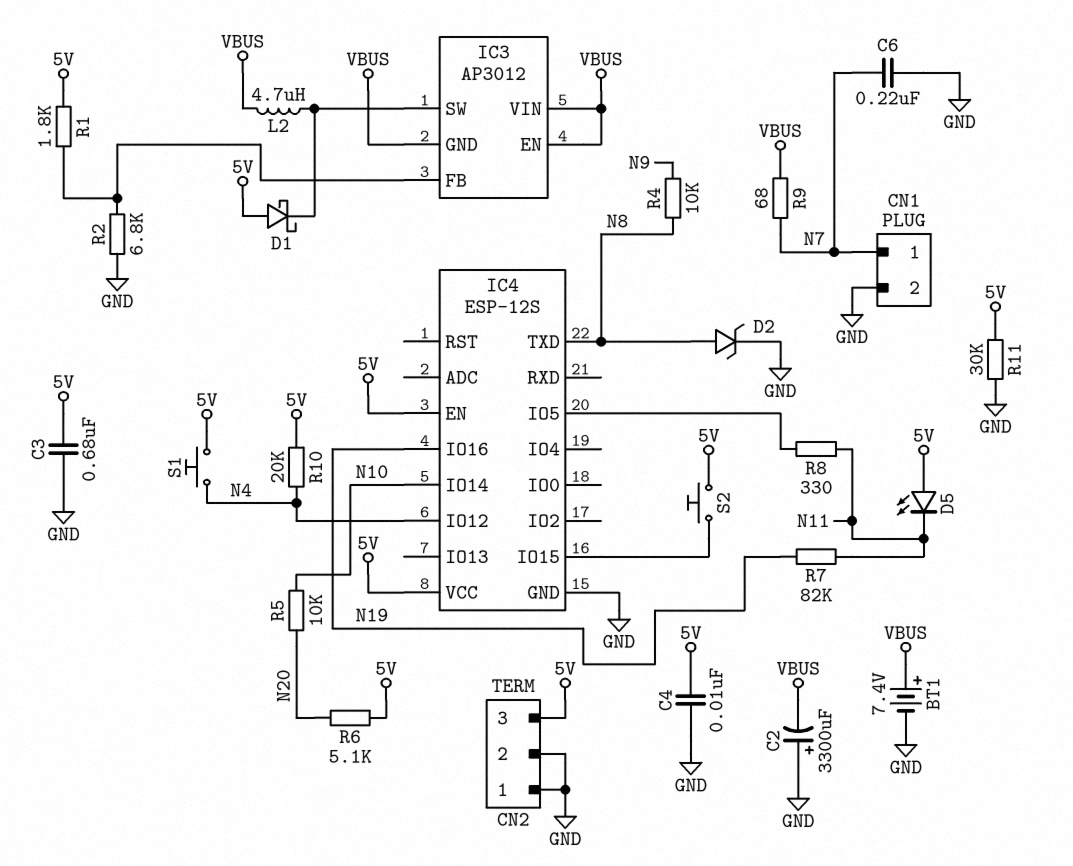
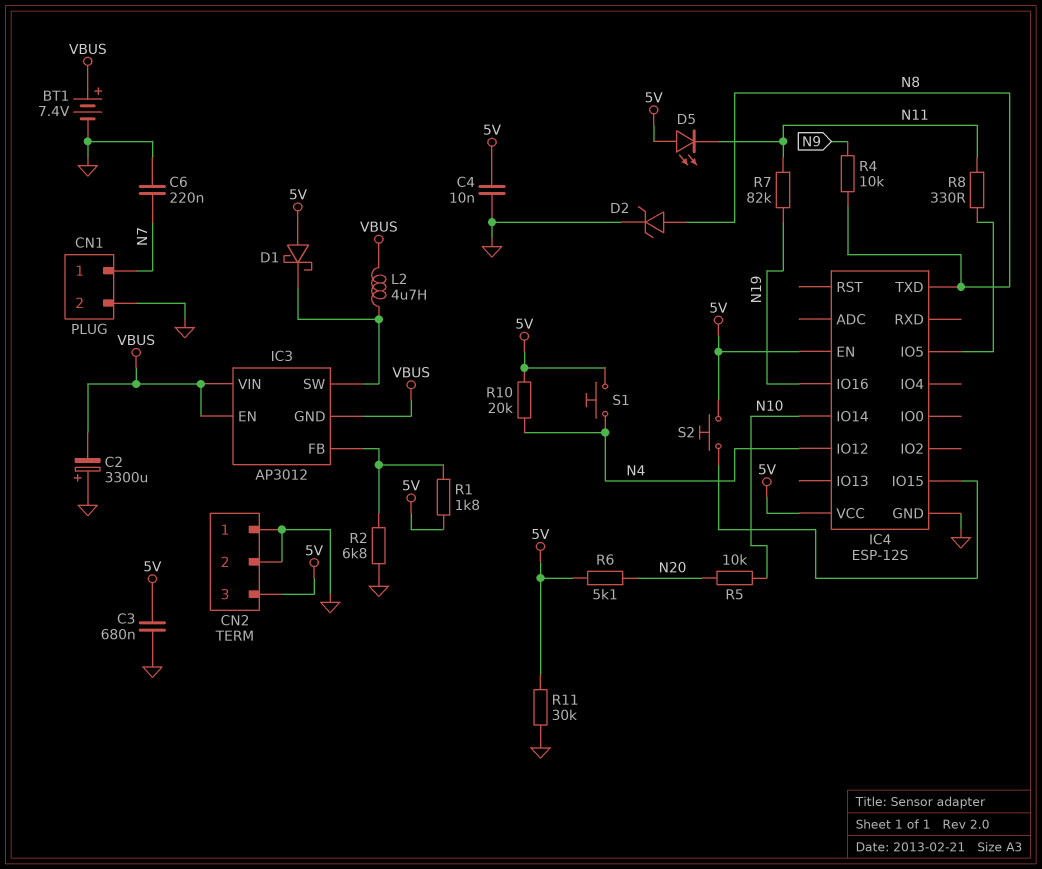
R9: 68 (N7, VBUS) -> none

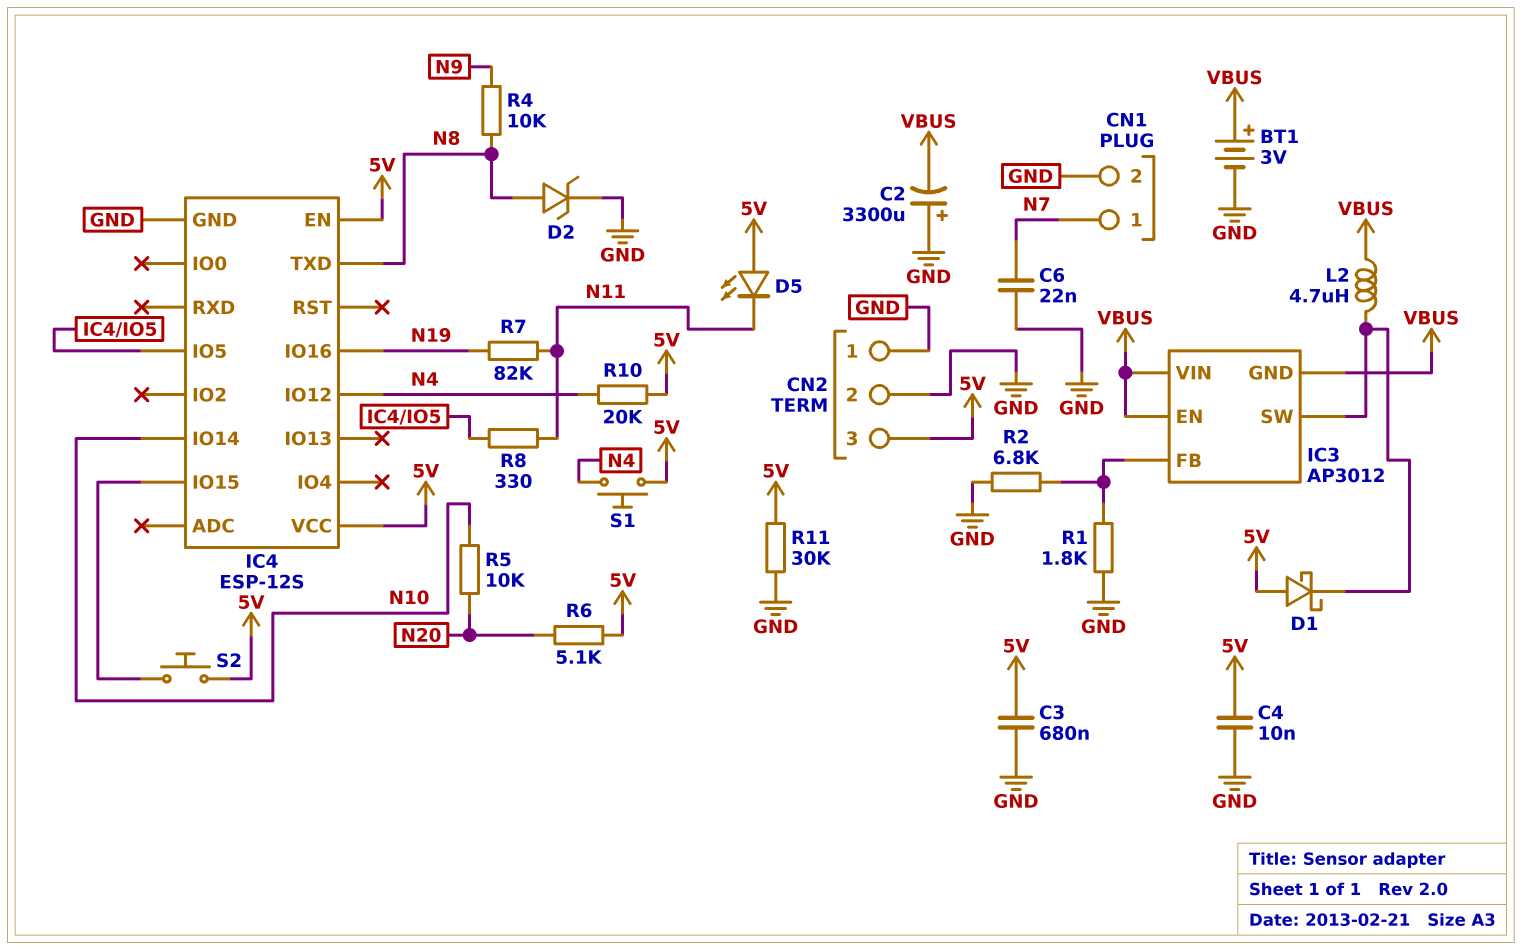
BT1: 7.4V (plus VBUS, minus GND) -> 3V (plus VBUS, minus GND)
C6: 220nF (GND, N7) -> 22nF (GND, N7)
R1: 1.8k (5V, IC3/FB) -> 1.8k (GND, IC3/FB)

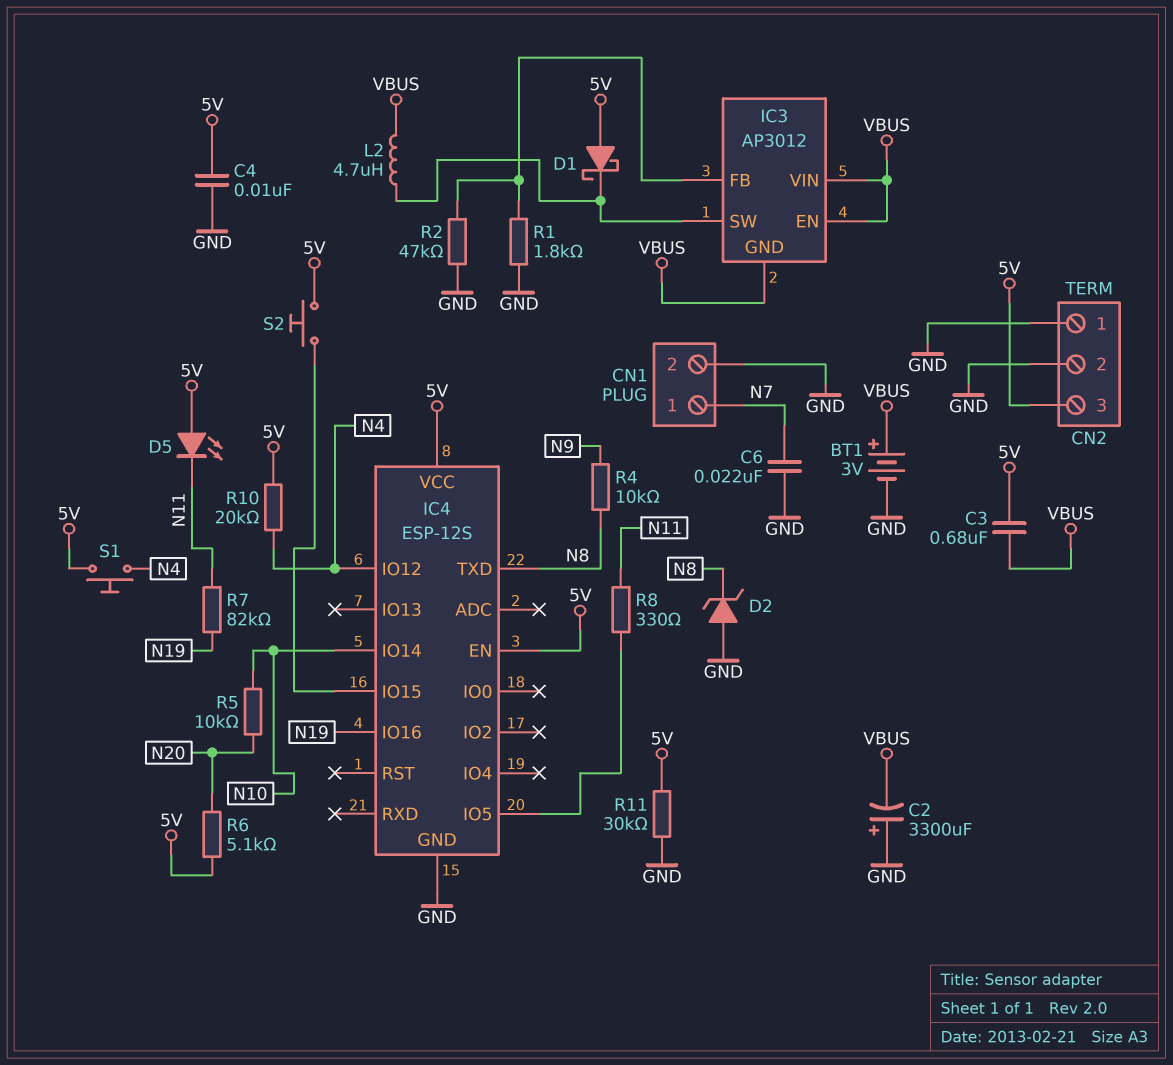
C3: 680nF (5V, GND) -> 680nF (5V, VBUS)
D2: zener (A N8, K GND) -> zener (A GND, K N8)
R2: 6.8k (GND, IC3/FB) -> 47k (GND, IC3/FB)

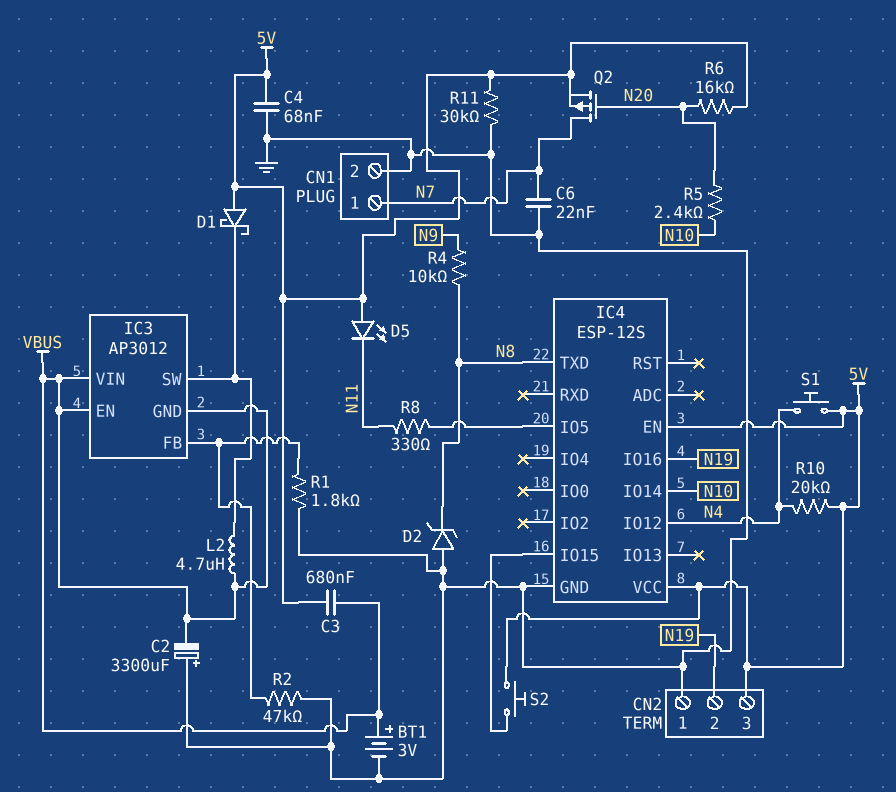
C4: 10nF (5V, GND) -> 68nF (5V, GND)
CN2 pin 2: GND -> N19
Q2: none -> PMOS (G N20, D N7, S 5V)
R5: 10k (N10, N20) -> 2.4k (N10, N20)
R6: 5.1k (5V, N20) -> 16k (5V, N20)
R7: 82k (N11, N19) -> none

